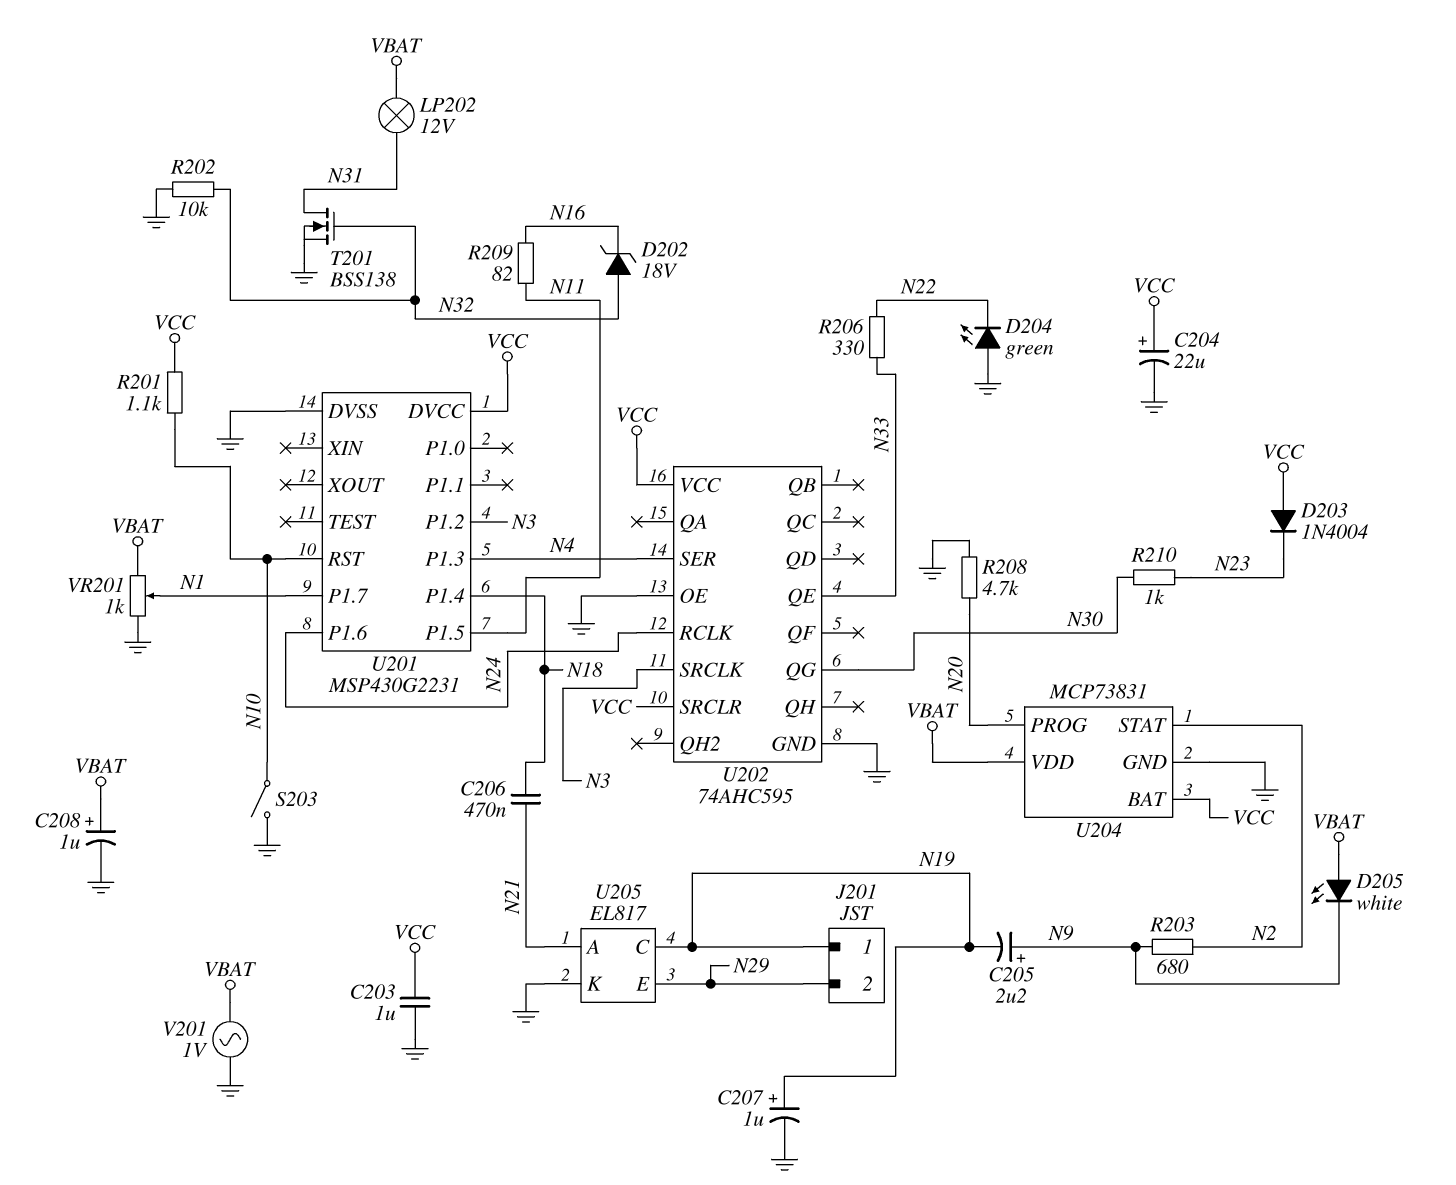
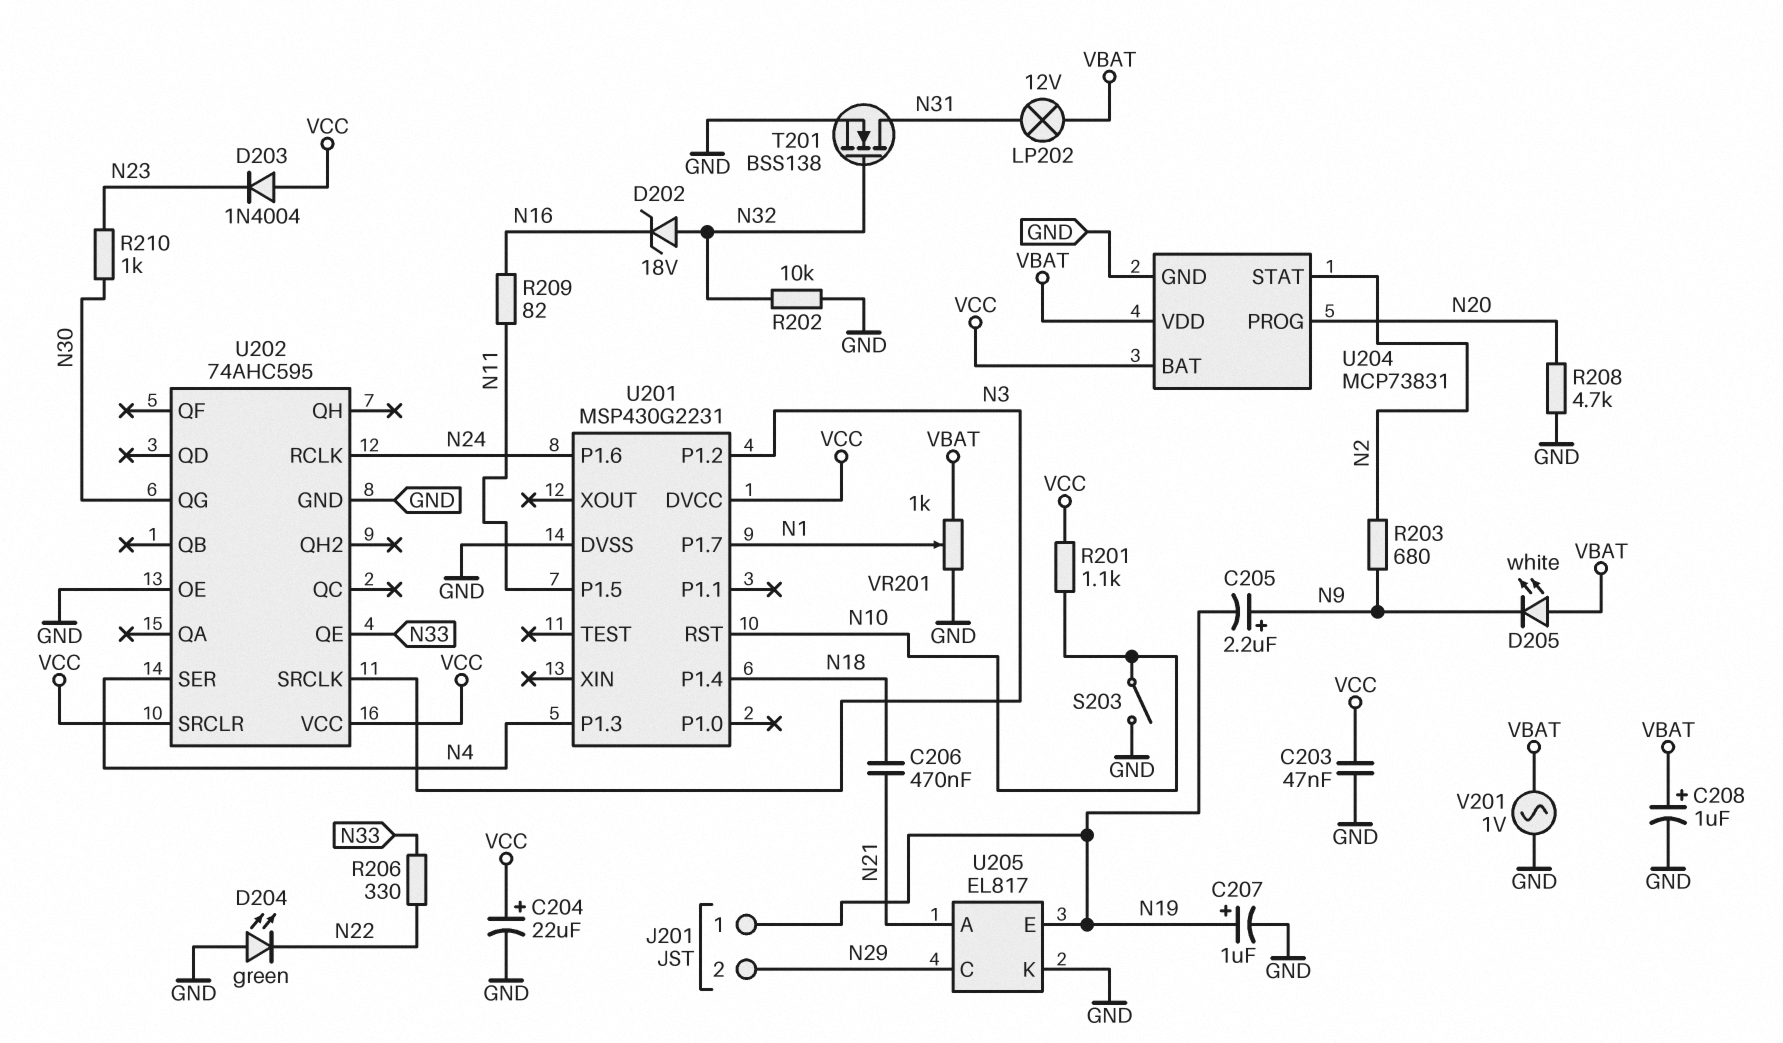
C203: 1uF (GND, VCC) -> 47nF (GND, VCC)
U205 pin C: N19 -> N29
U205 pin E: N29 -> N19

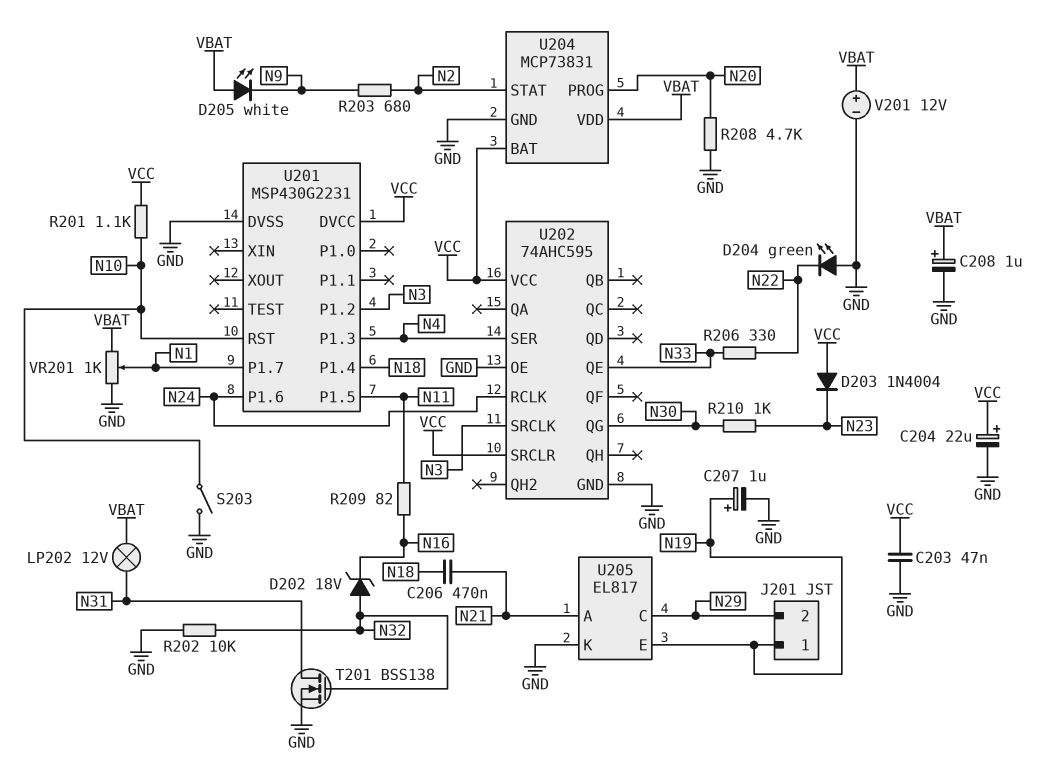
C205: 2.2uF (plus N9, minus N19) -> none
V201: AC 1V (GND, VBAT) -> 12V (plus VBAT, minus GND)

